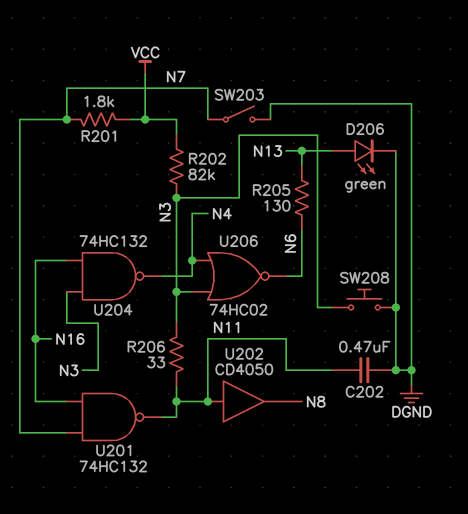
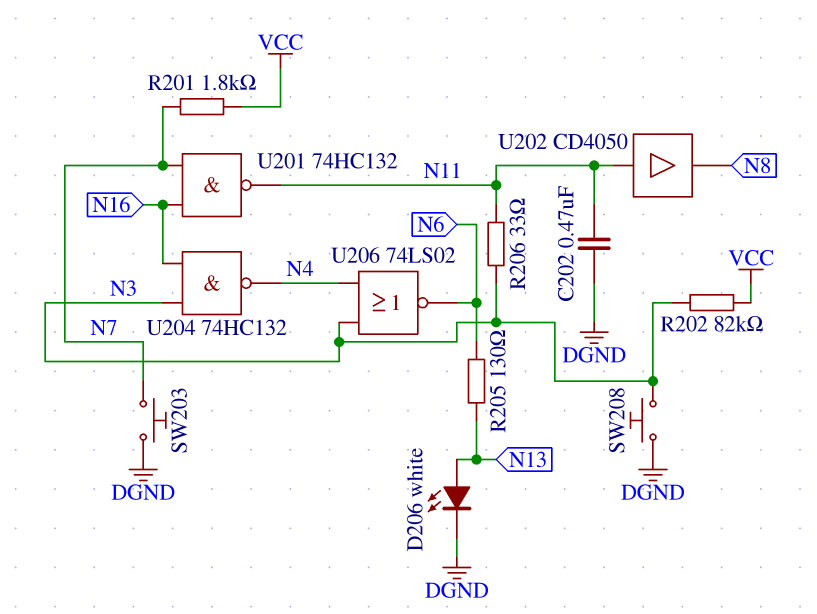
D206: LED green (A N13, K DGND) -> LED white (A N13, K DGND)
SW203: switch (DGND, N7) -> button (DGND, N7)
U206: NOR 74HC02 (in N3, in N4, out N6) -> NOR 74LS02 (in N3, in N4, out N6)

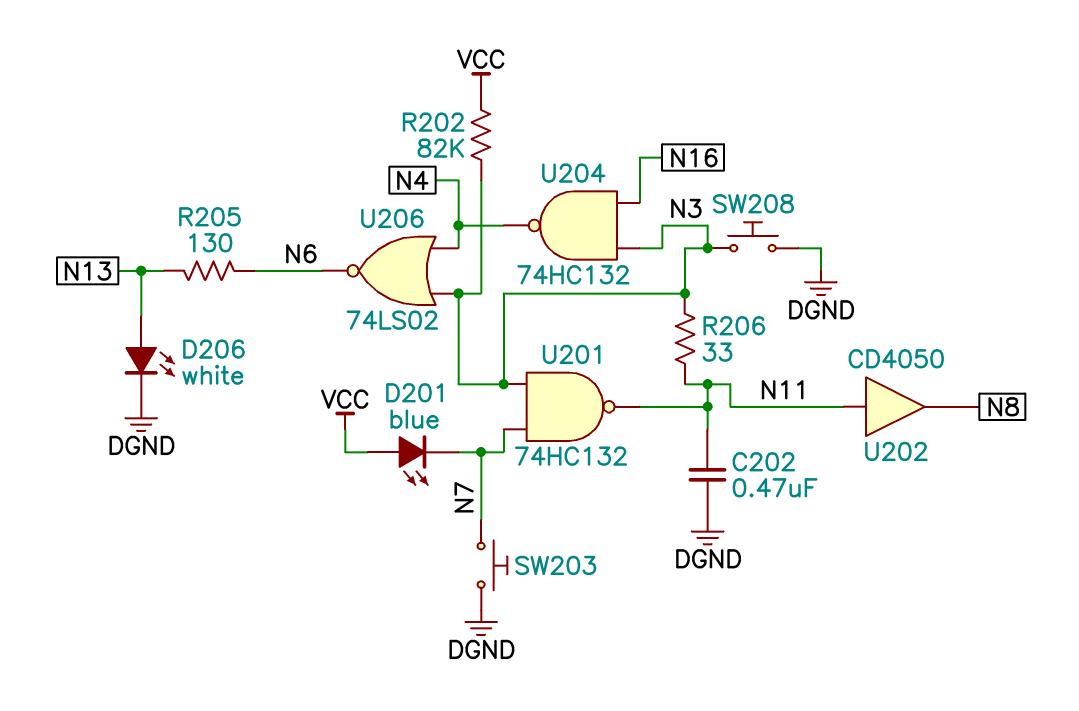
D201: none -> LED blue (A VCC, K N7)
R201: 1.8k (N7, VCC) -> none
U201: NAND 74HC132 (in N7, in N16, out N11) -> NAND 74HC132 (in N3, in N7, out N11)

